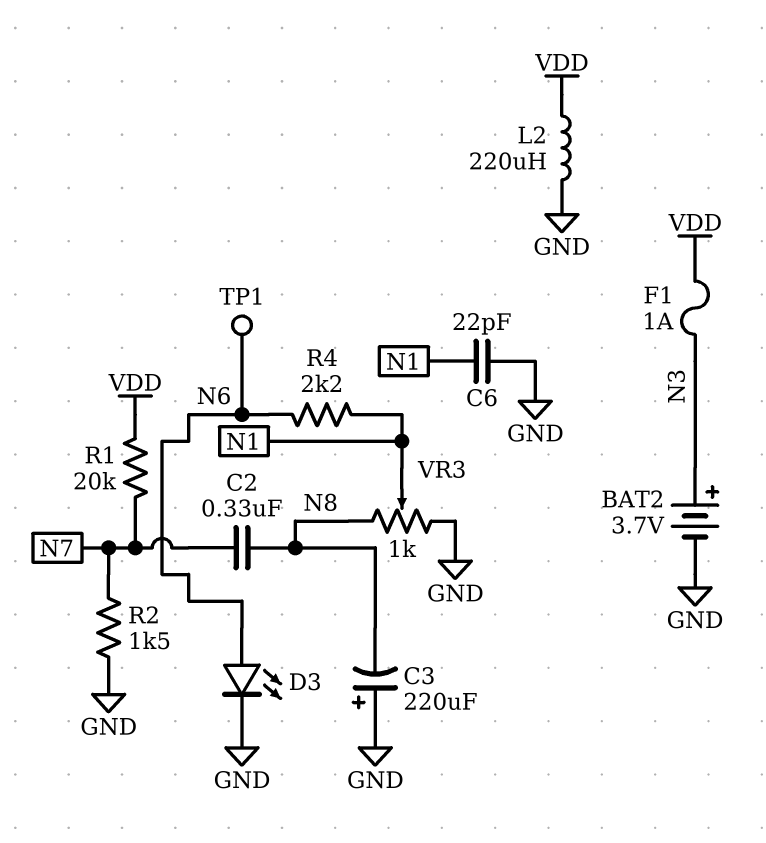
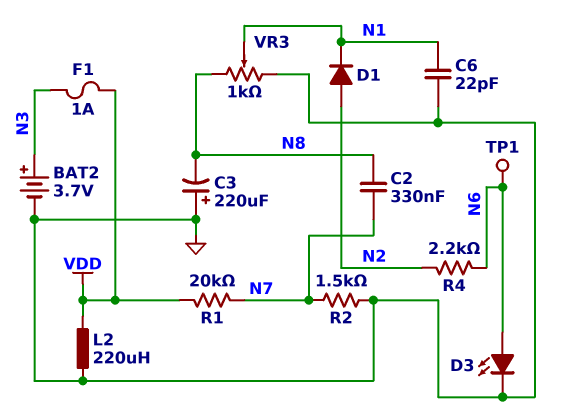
D1: none -> diode (A N2, K N1)
R4: 2.2k (N1, N6) -> 2.2k (N2, N6)

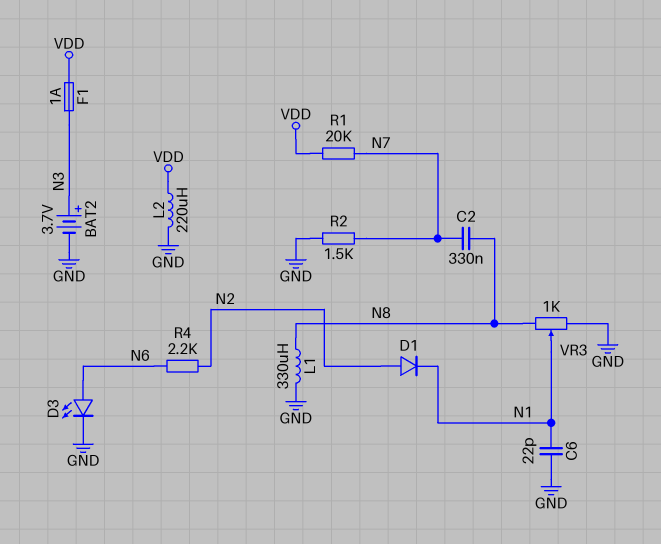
C3: 220uF (plus GND, minus N8) -> none
L1: none -> 330uH (GND, N8)
TP1: test point (N6) -> none

